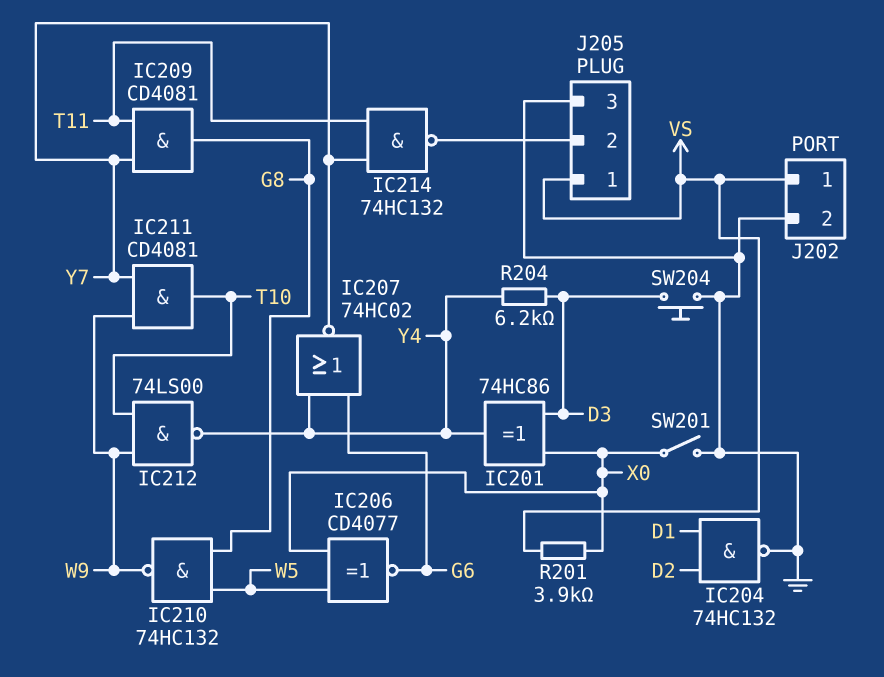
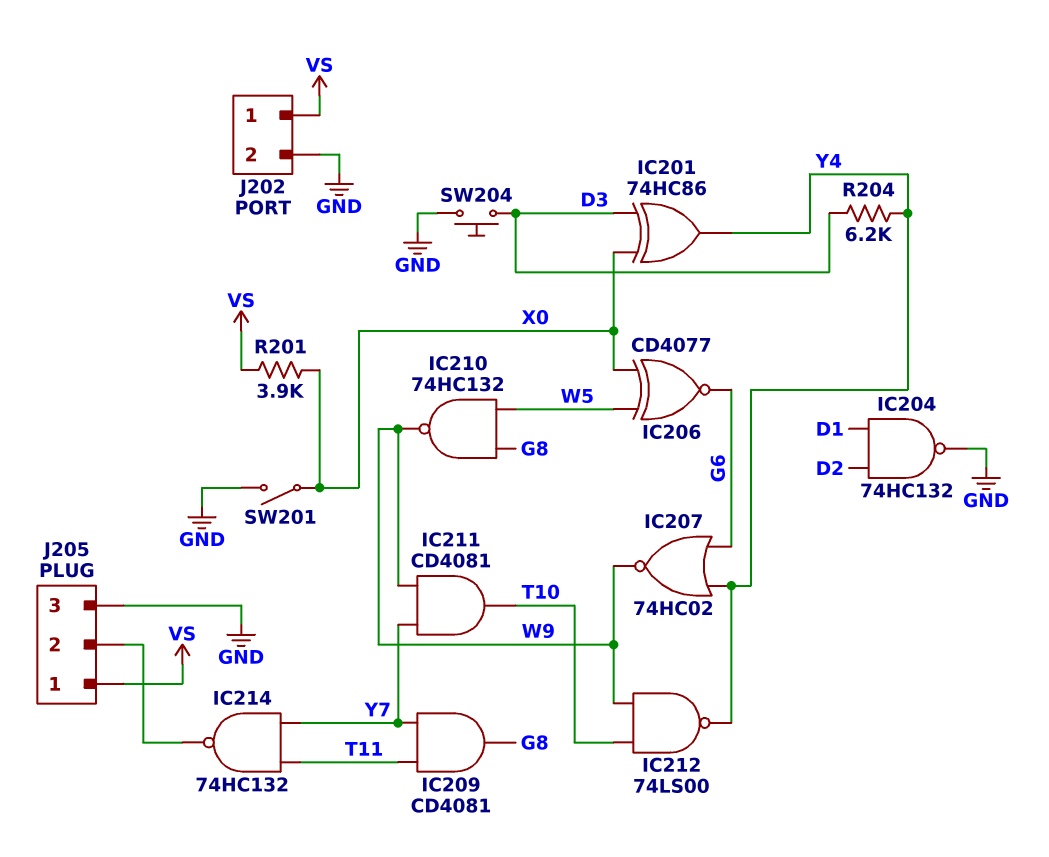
IC207: NOR 74HC02 (in G6, in Y4, out Y7) -> NOR 74HC02 (in G6, in Y4, out W9)

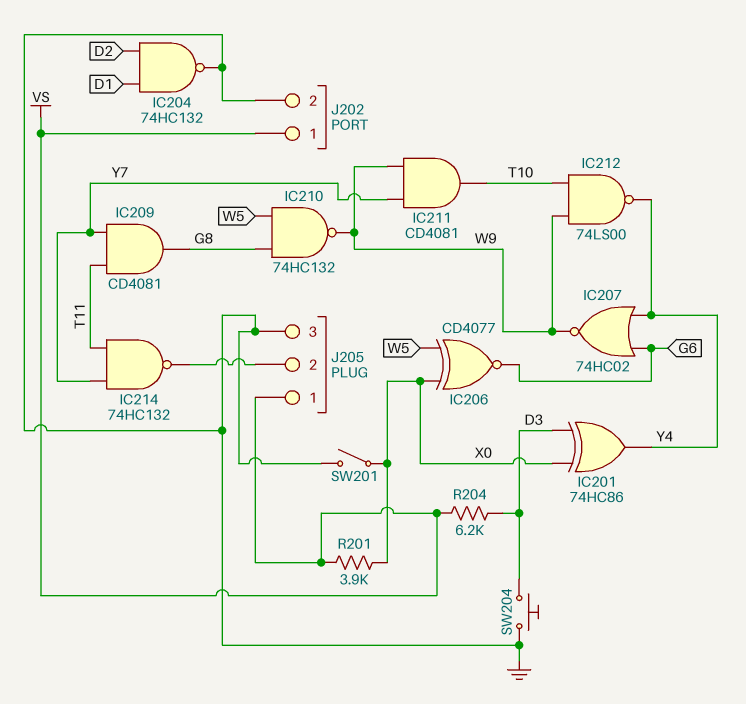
R204: 6.2k (D3, Y4) -> 6.2k (D3, VS)

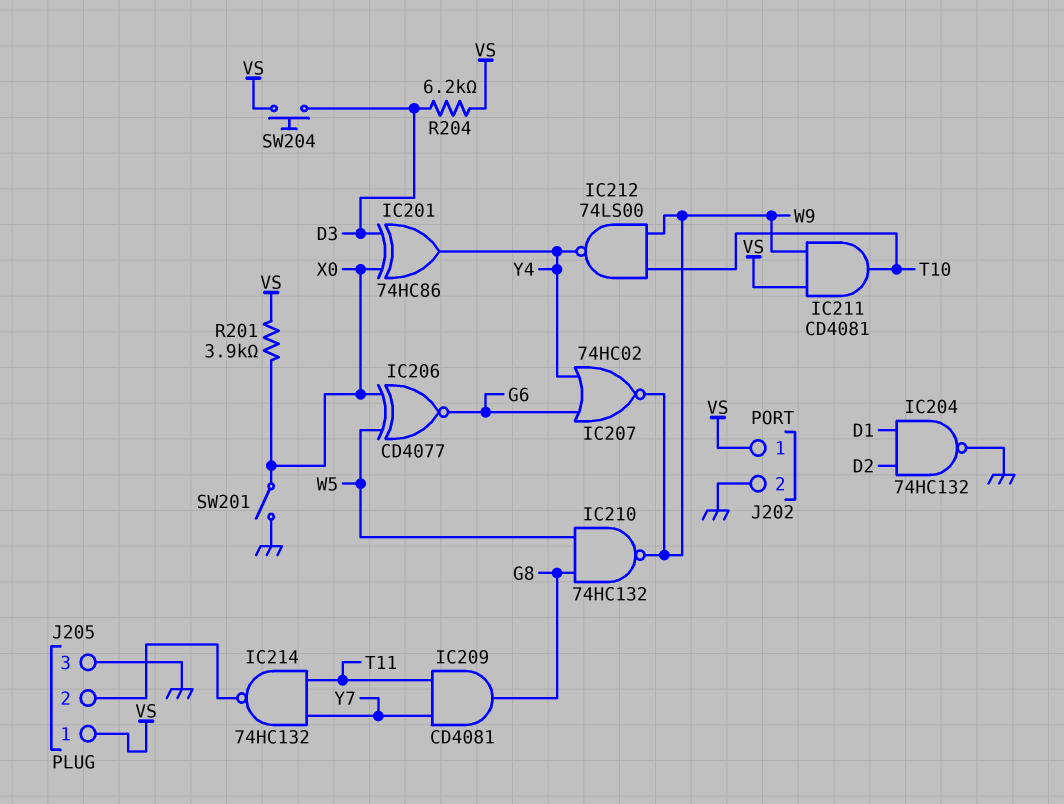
IC211: AND CD4081 (in W9, in Y7, out T10) -> AND CD4081 (in VS, in W9, out T10)
SW204: button (D3, GND) -> button (D3, VS)

